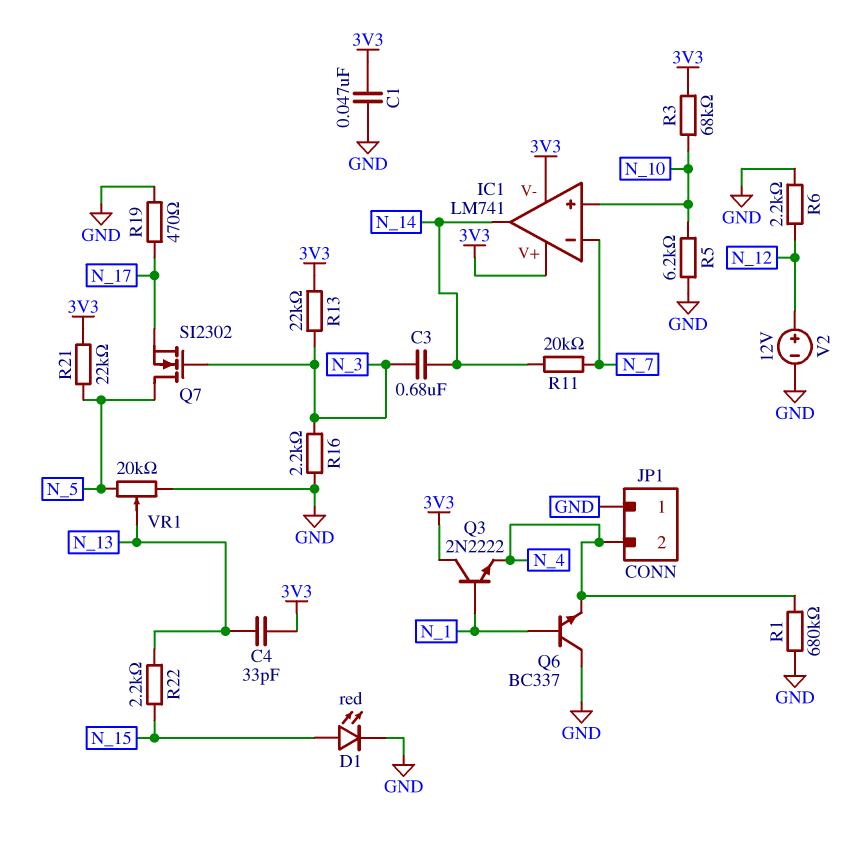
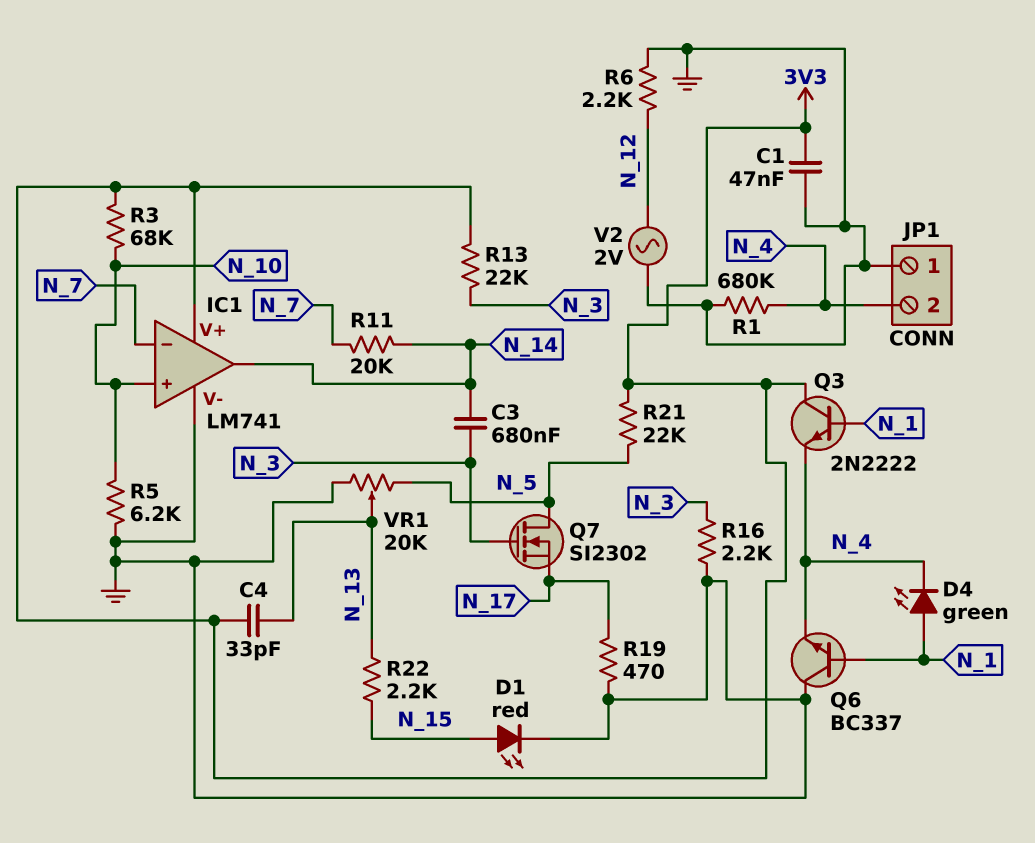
D4: none -> LED green (A N_1, K N_4)
IC1 pin V-: 3V3 -> GND
V2: 12V (plus N_12, minus GND) -> AC 2V (GND, N_12)

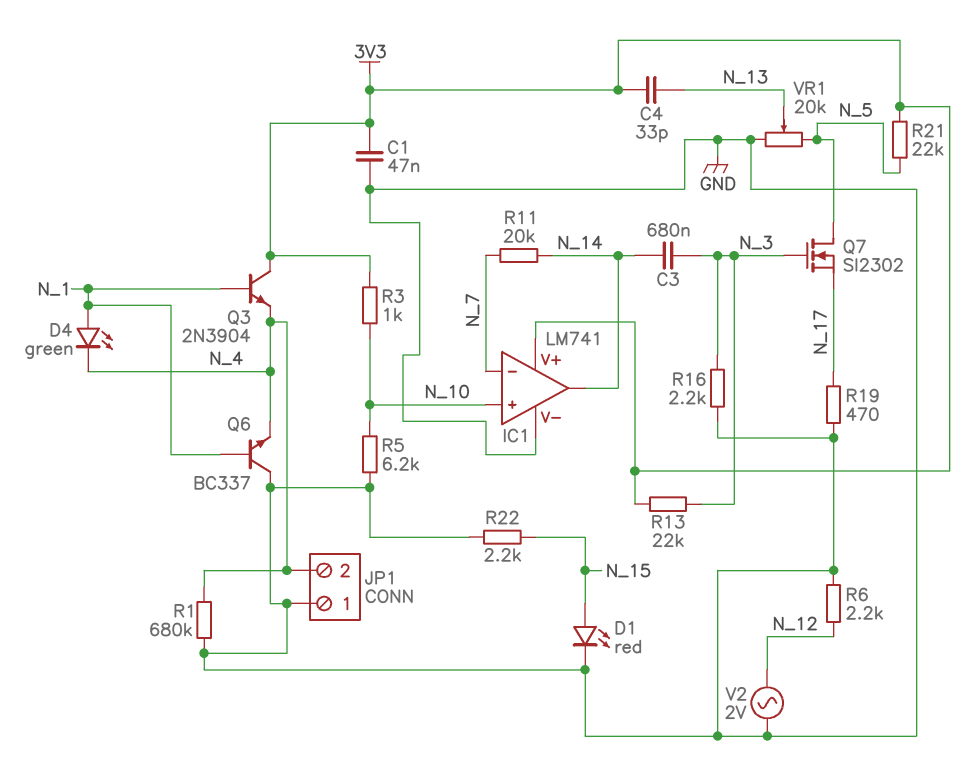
Q3: NPN 2N2222 (B N_1, C 3V3, E N_4) -> NPN 2N3904 (B N_1, C 3V3, E N_4)
R3: 68k (3V3, N_10) -> 1k (3V3, N_10)
R22: 2.2k (N_13, N_15) -> 2.2k (GND, N_15)

